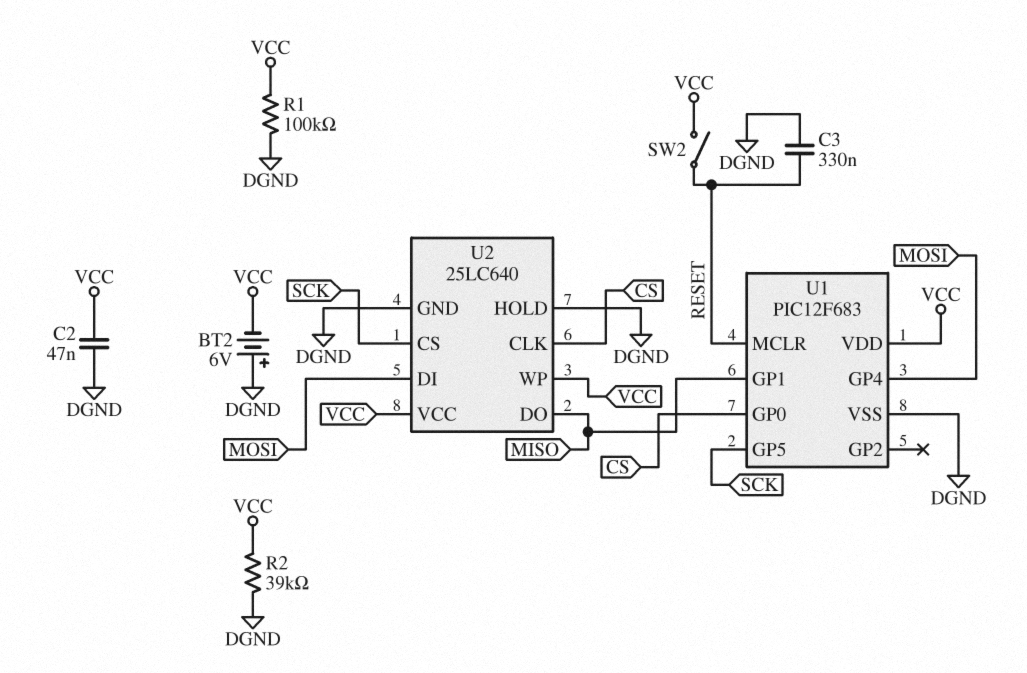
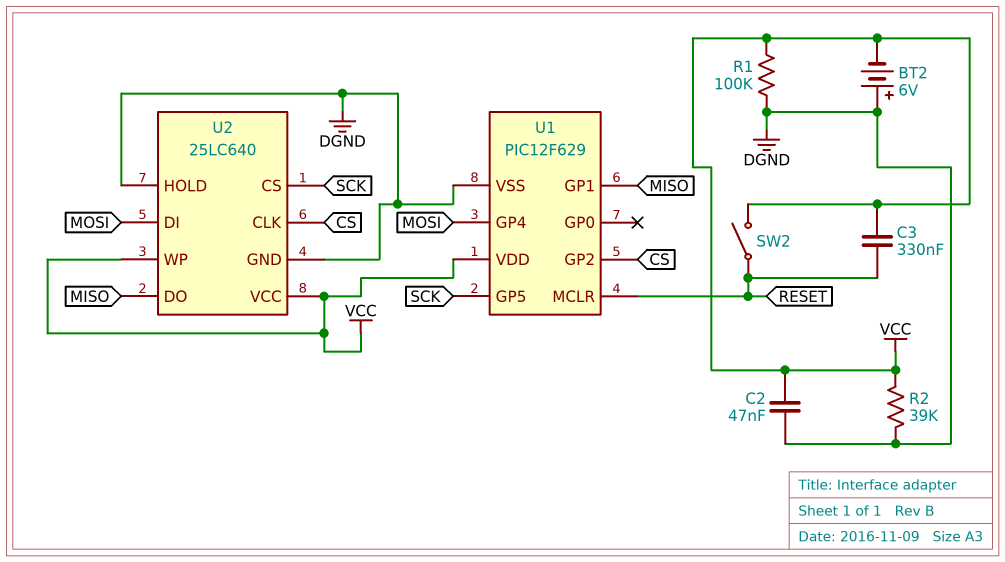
C3: 330nF (DGND, RESET) -> 330nF (RESET, VCC)
U1: PIC12F683 -> PIC12F629
U1 pin GP0: CS -> none
U1 pin GP2: none -> CS

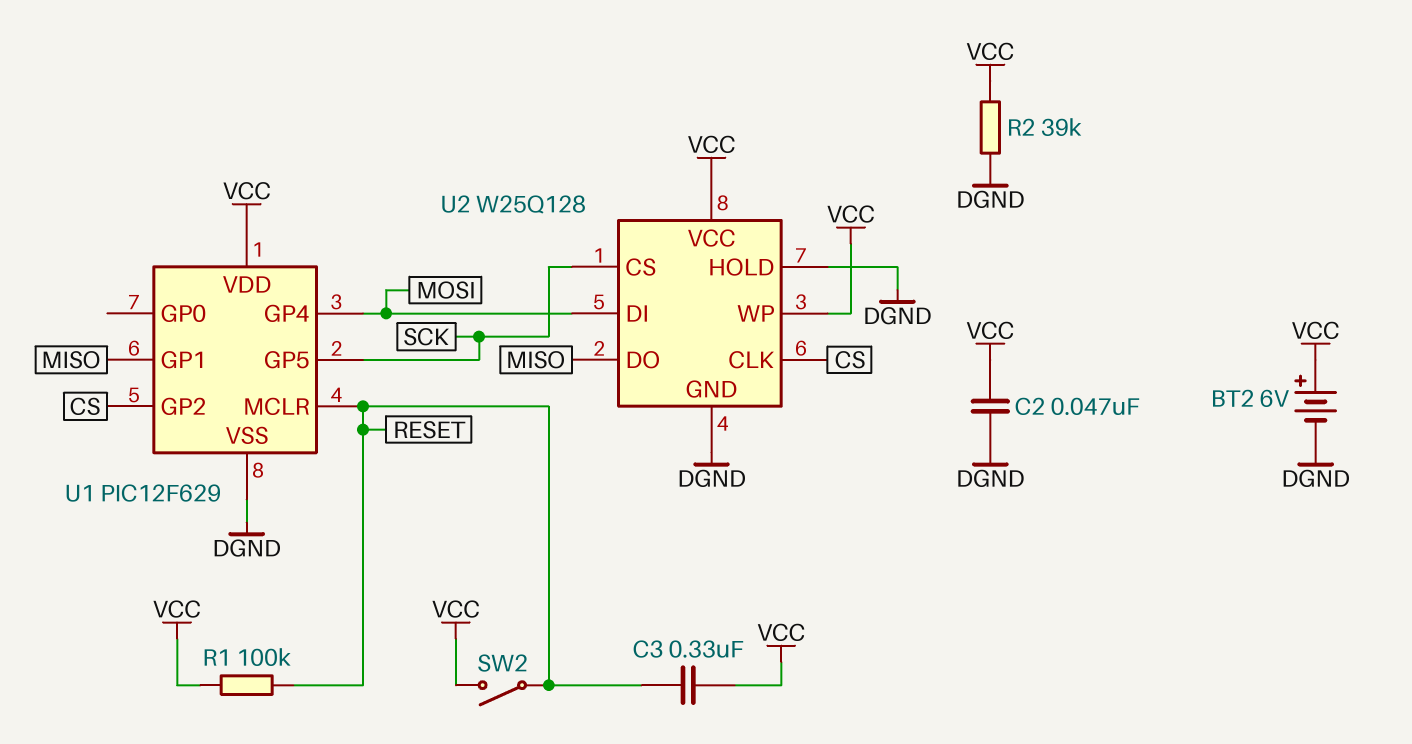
BT2: 6V (plus DGND, minus VCC) -> 6V (plus VCC, minus DGND)
R1: 100k (DGND, VCC) -> 100k (RESET, VCC)
U2: 25LC640 -> W25Q128

